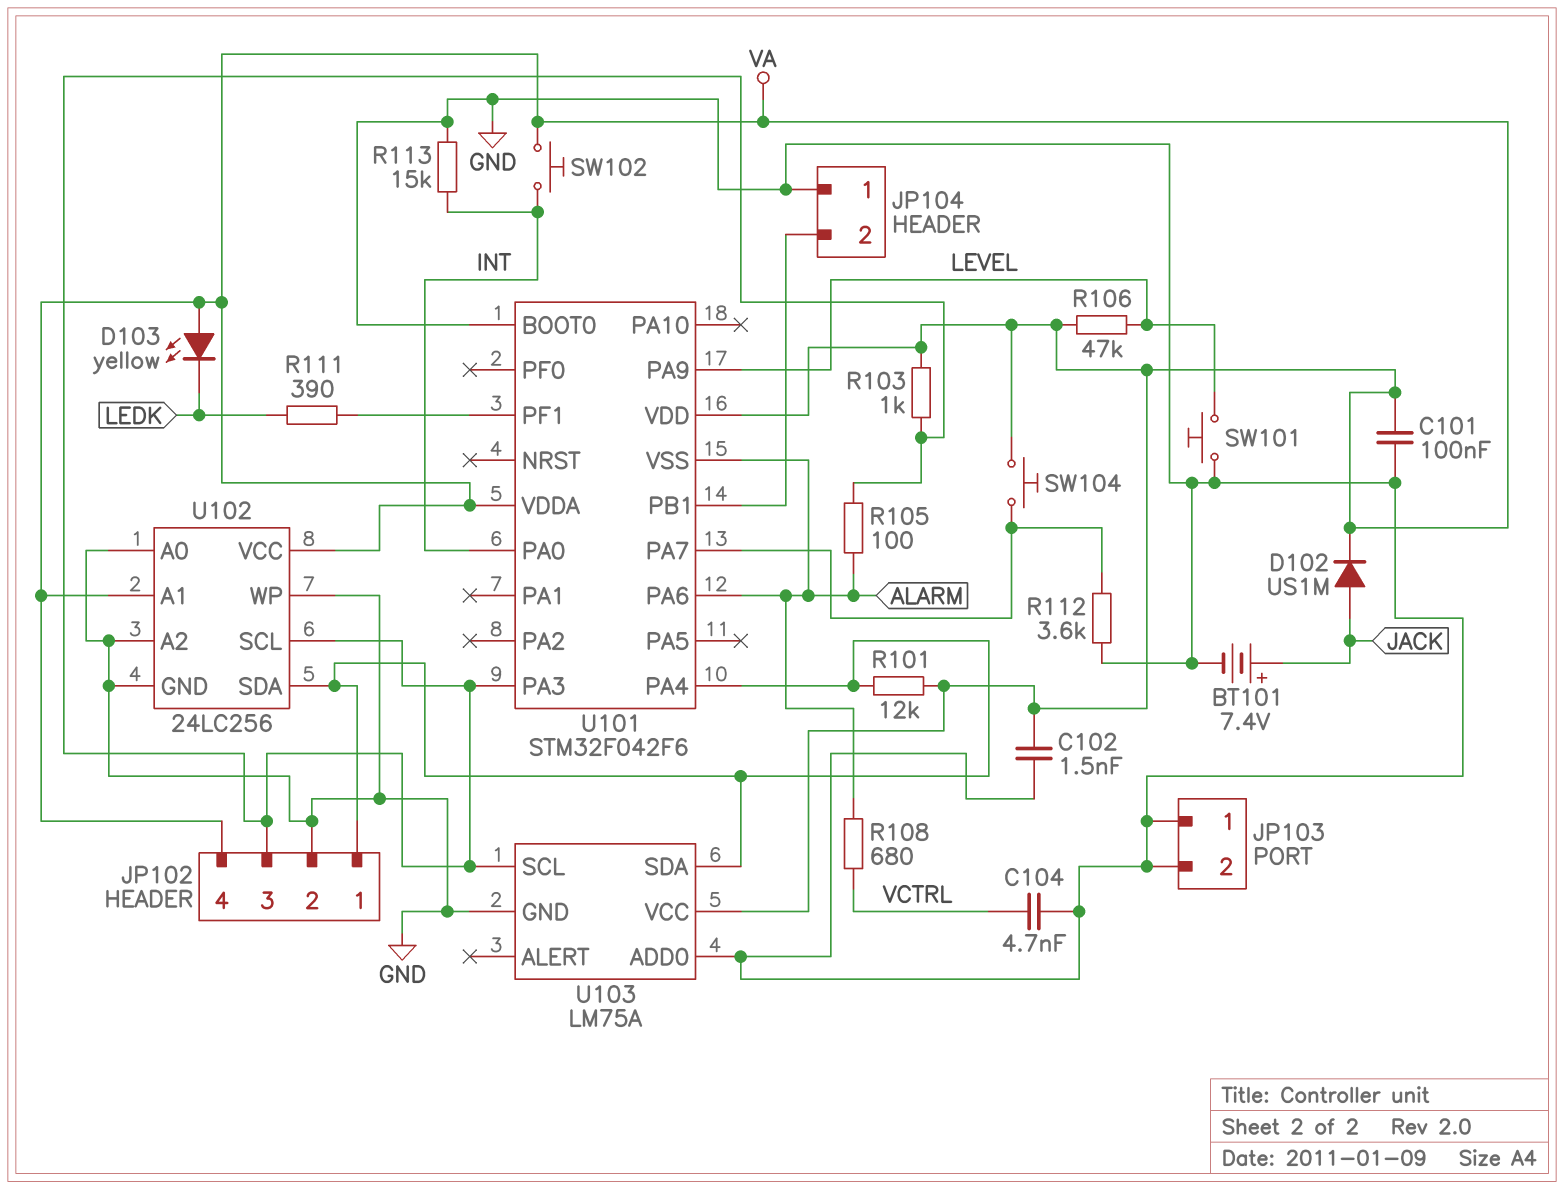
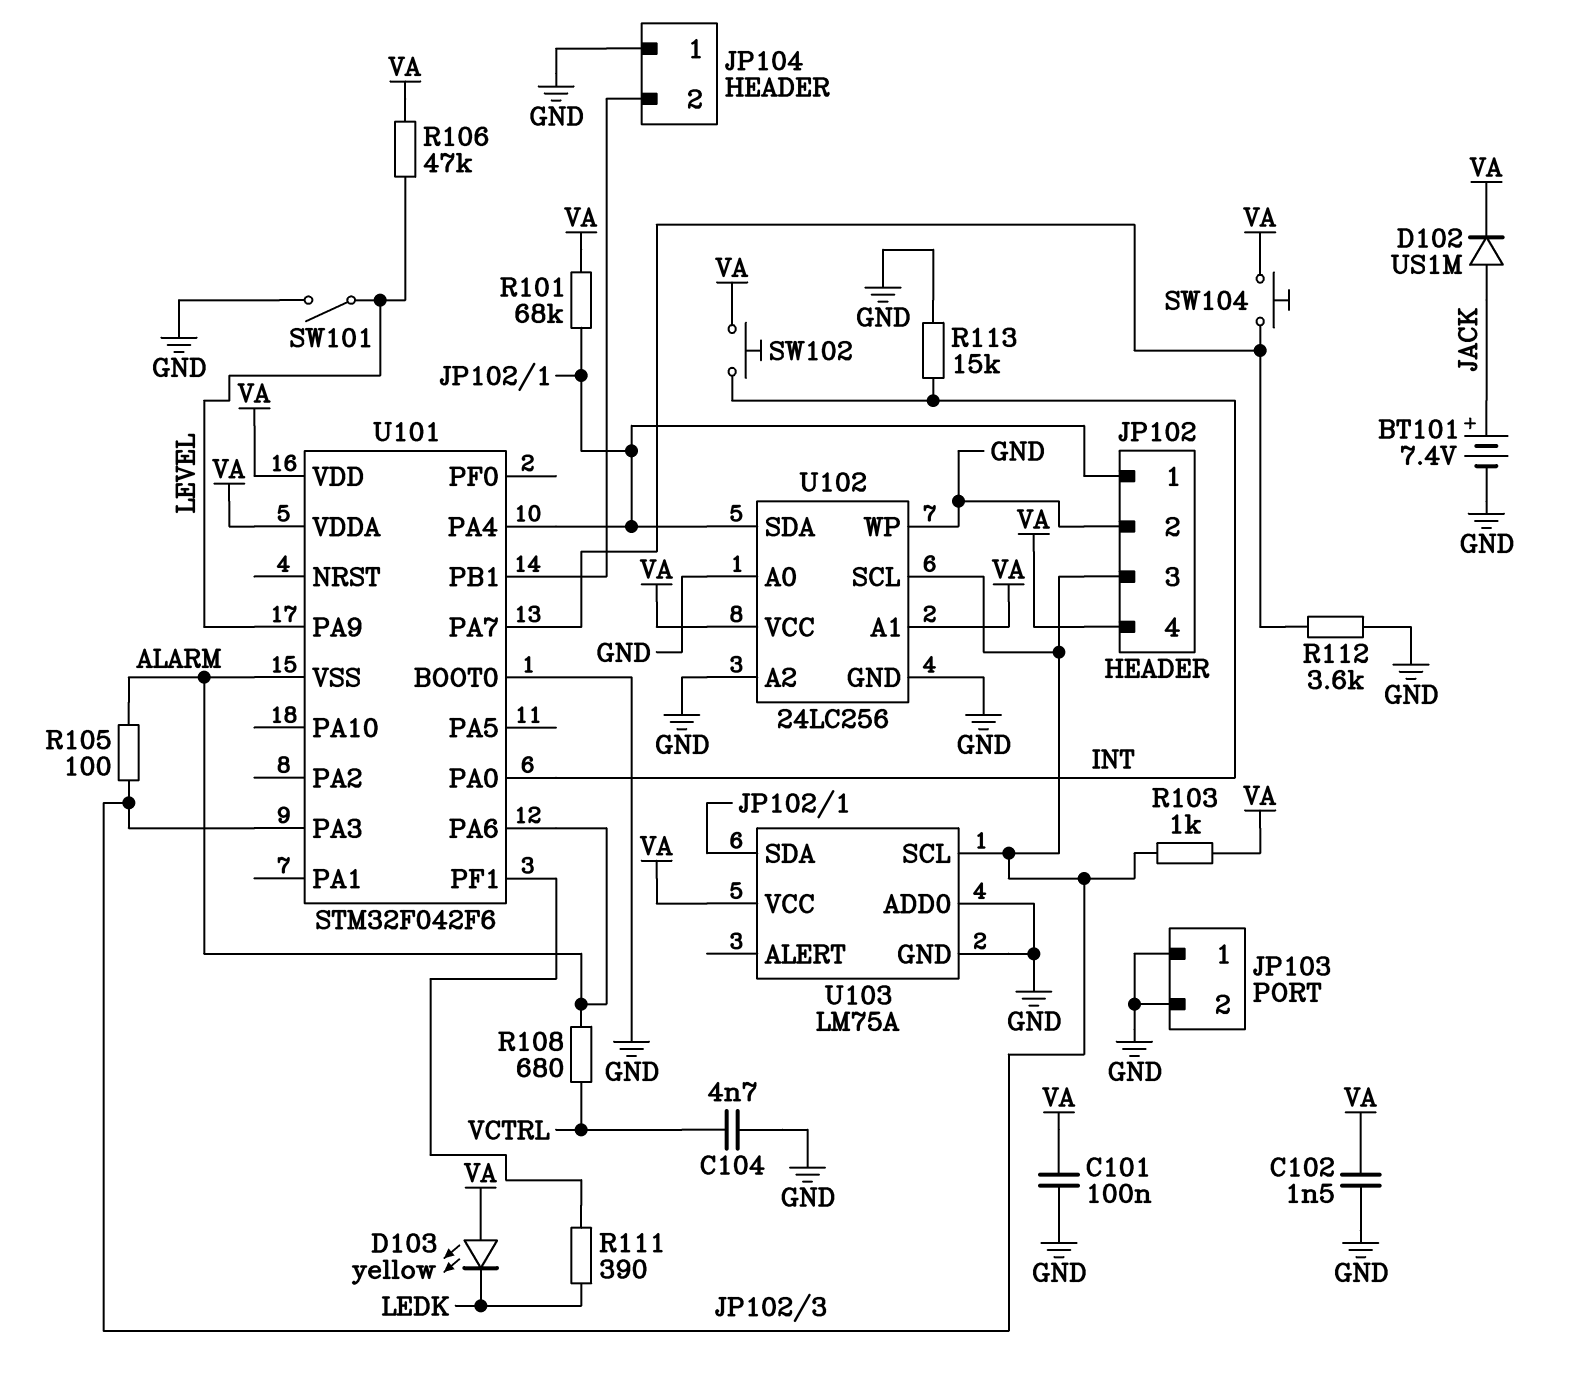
R101: 12k (JP102/1, VA) -> 68k (JP102/1, VA)
SW101: button (GND, LEVEL) -> switch (GND, LEVEL)

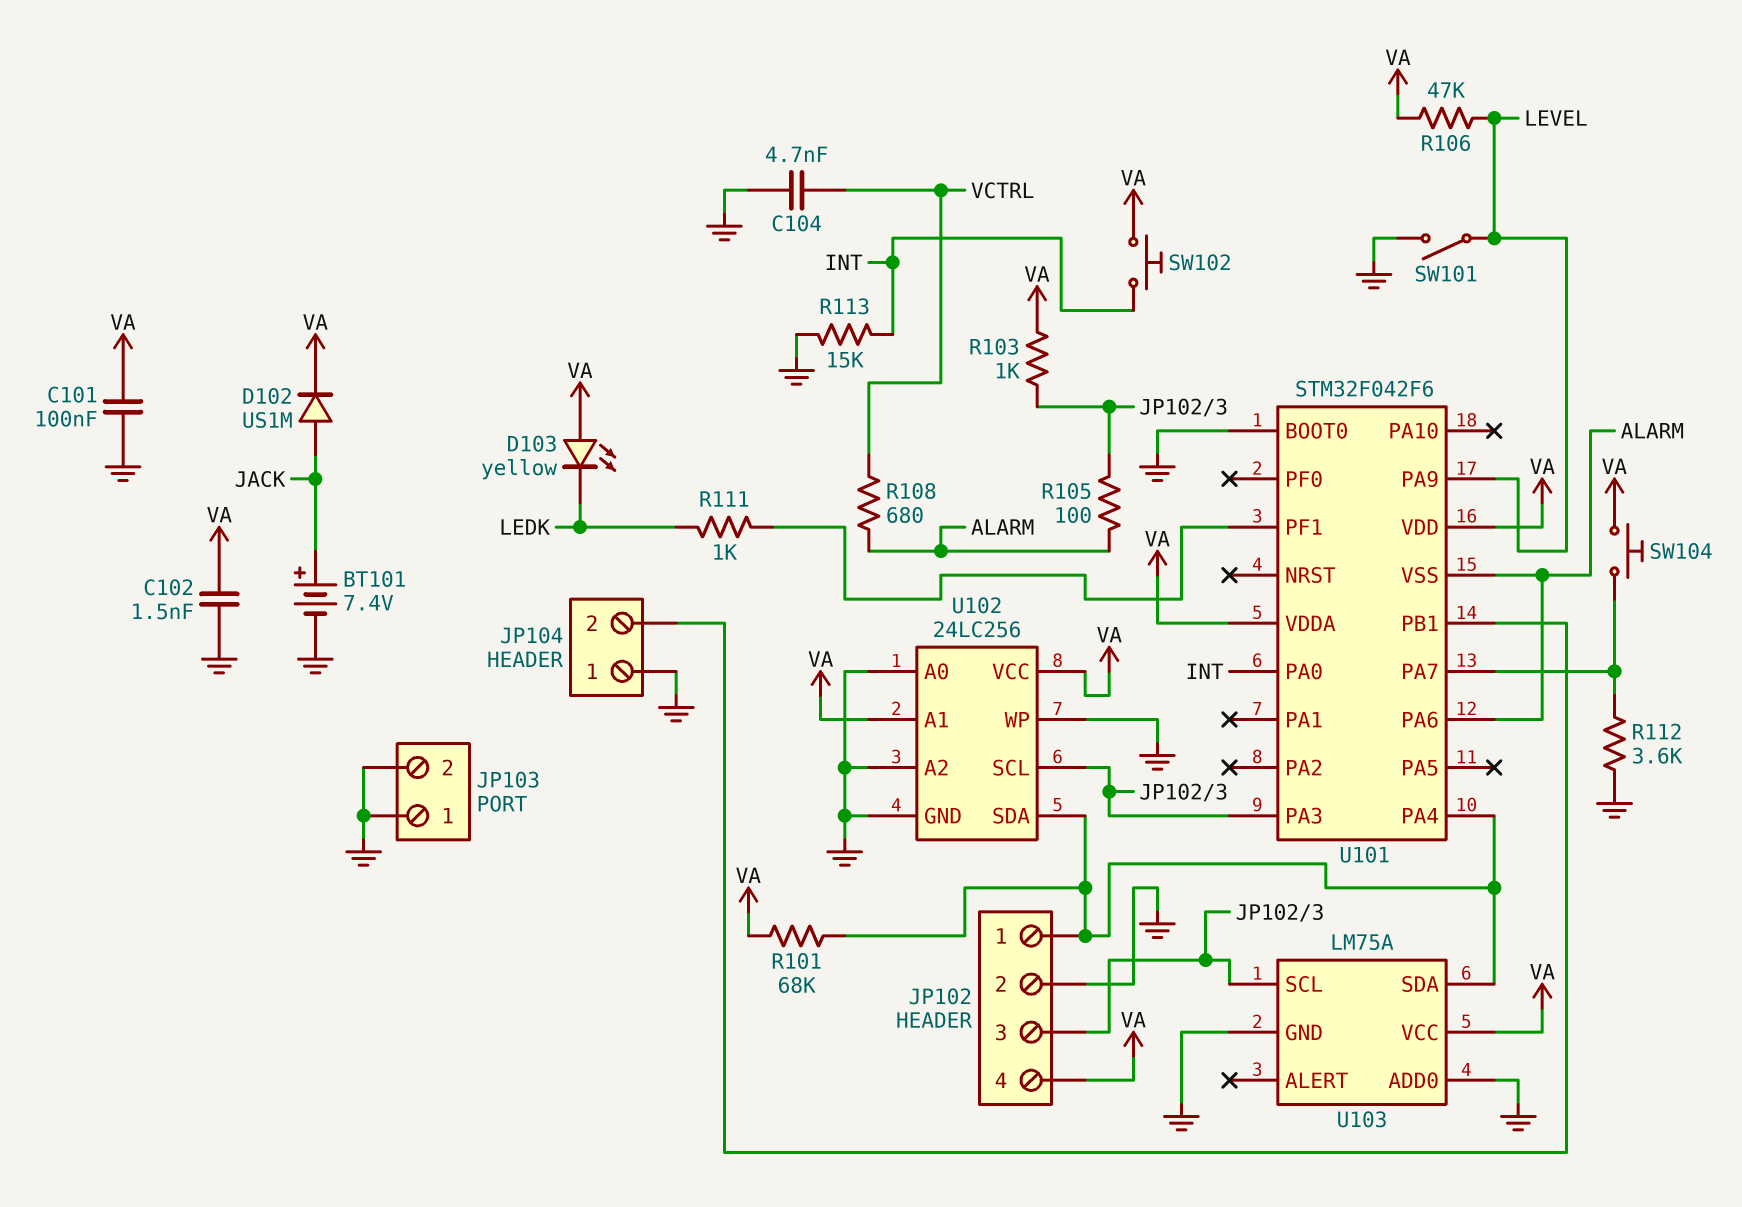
R111: 390 (LEDK, U101/PF1) -> 1k (LEDK, U101/PF1)

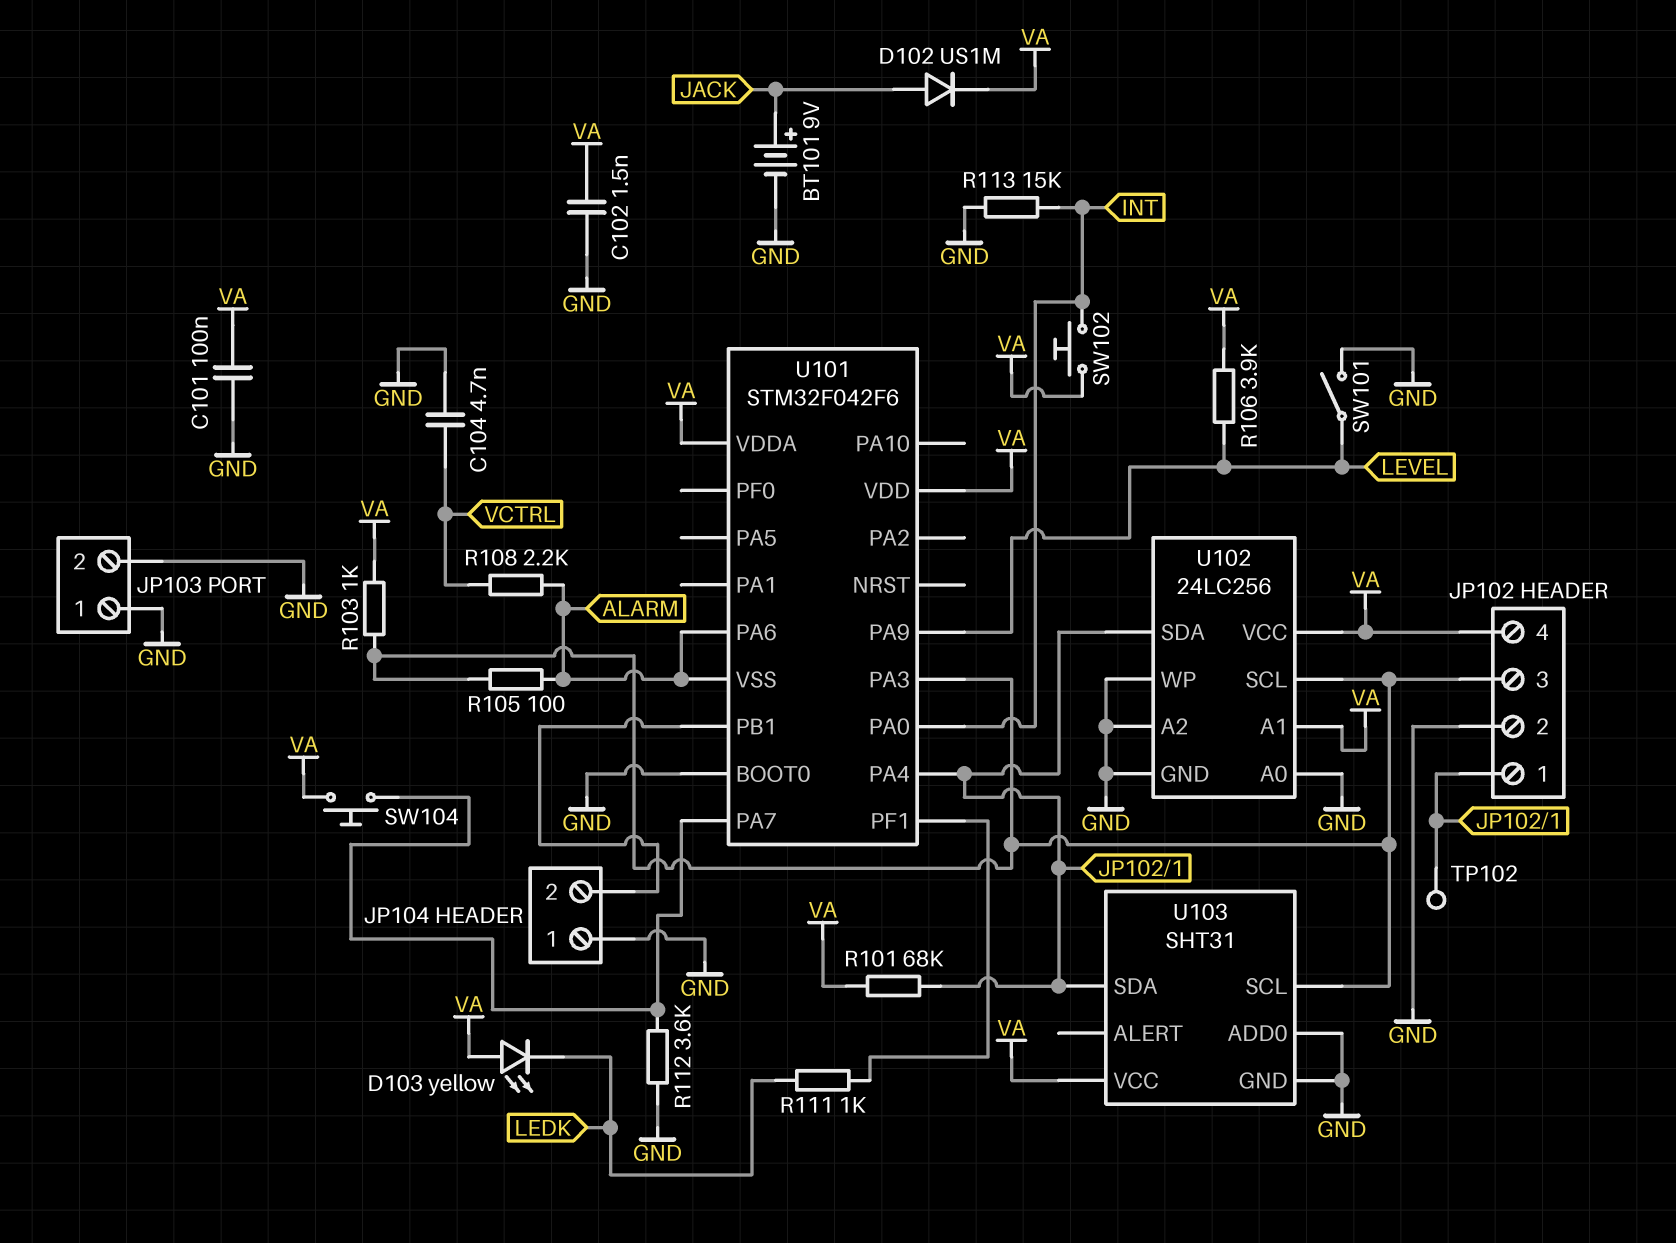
BT101: 7.4V (plus JACK, minus GND) -> 9V (plus JACK, minus GND)
R106: 47k (LEVEL, VA) -> 3.9k (LEVEL, VA)
R108: 680 (ALARM, VCTRL) -> 2.2k (ALARM, VCTRL)
TP102: none -> test point (JP102/1)
U103: LM75A -> SHT31

